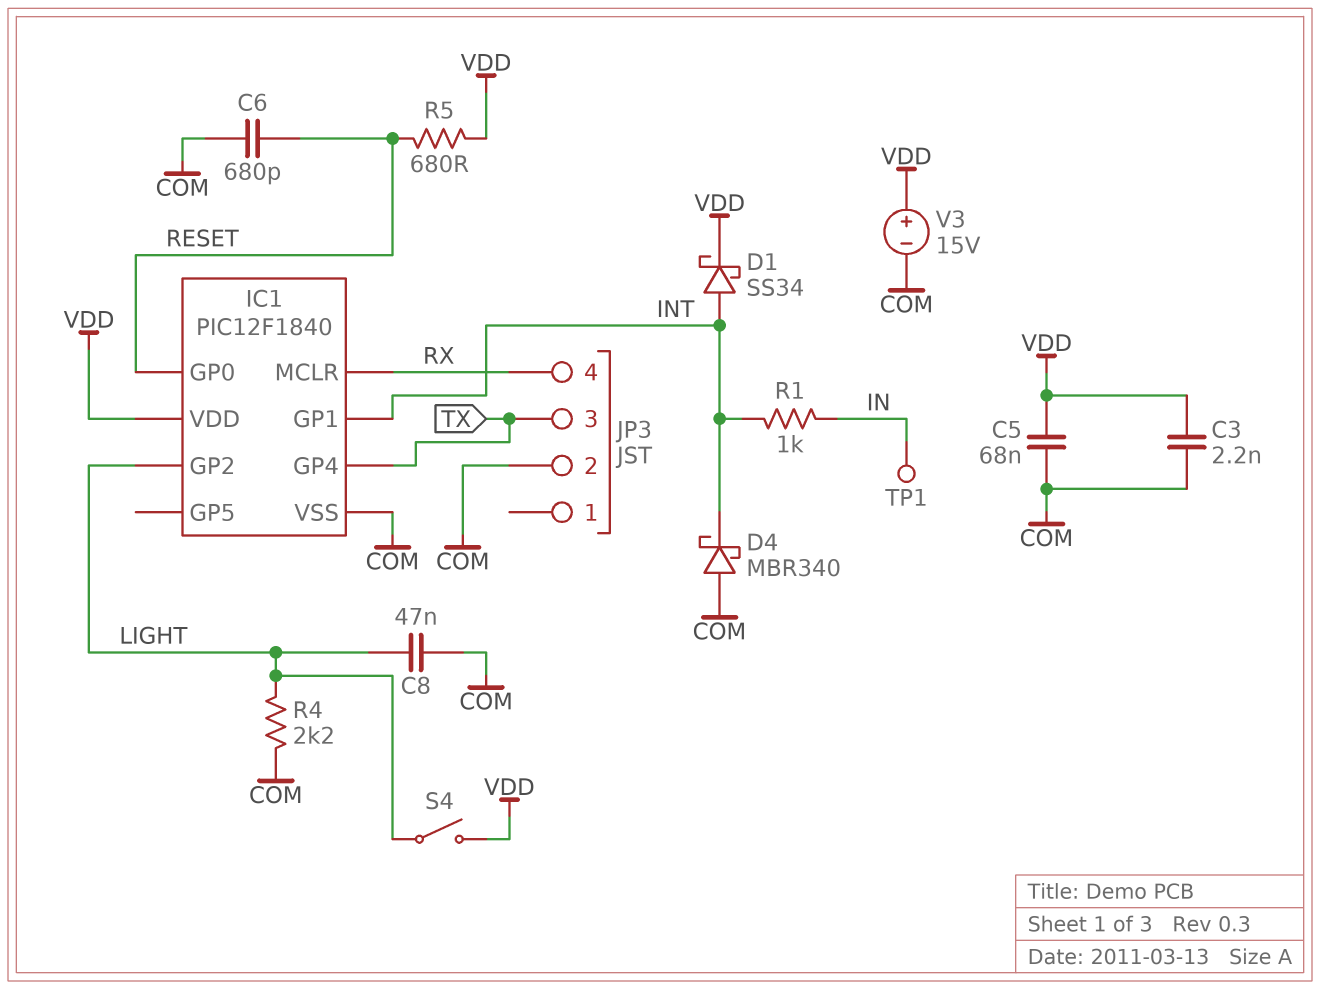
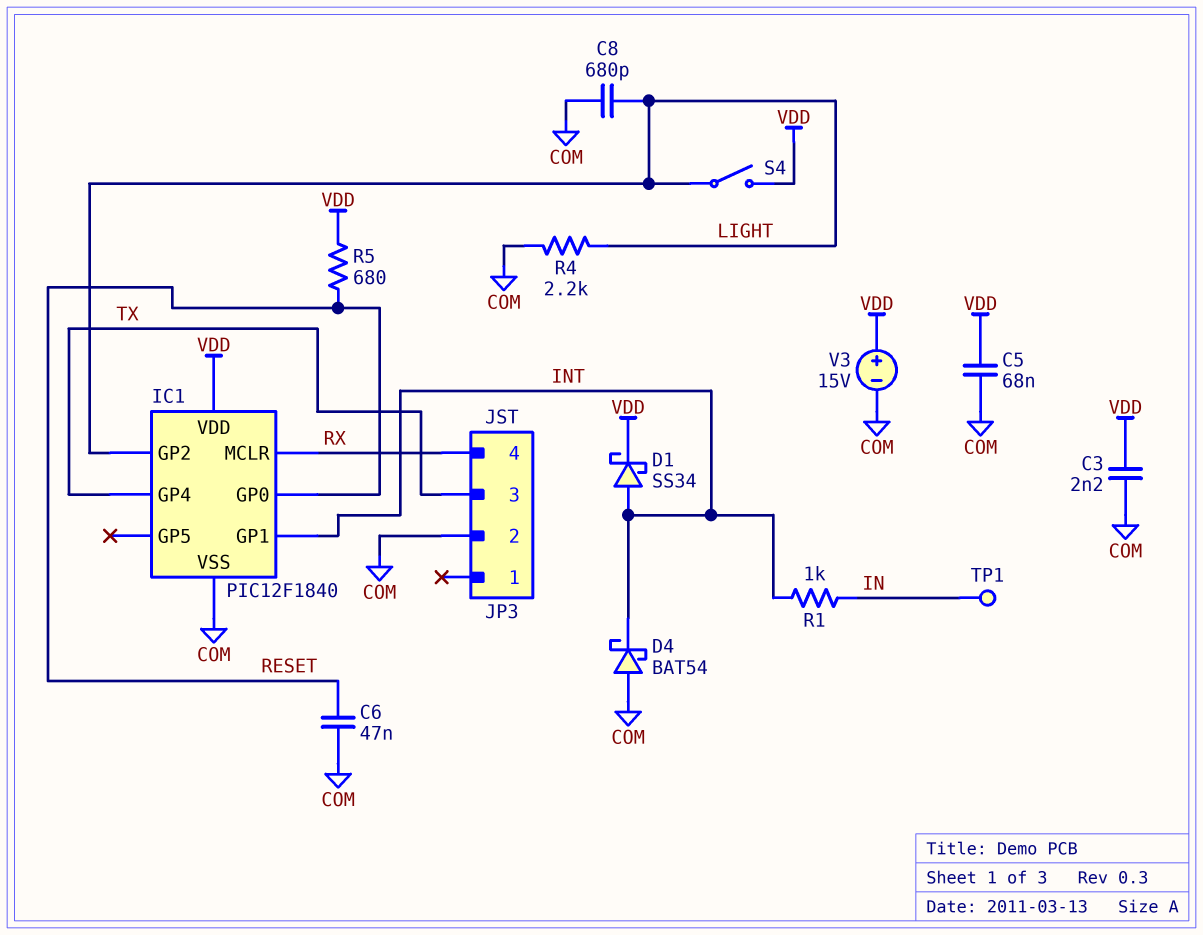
C6: 680pF (COM, RESET) -> 47nF (COM, RESET)
C8: 47nF (COM, LIGHT) -> 680pF (COM, LIGHT)
D4: schottky MBR340 (A COM, K INT) -> schottky BAT54 (A COM, K INT)

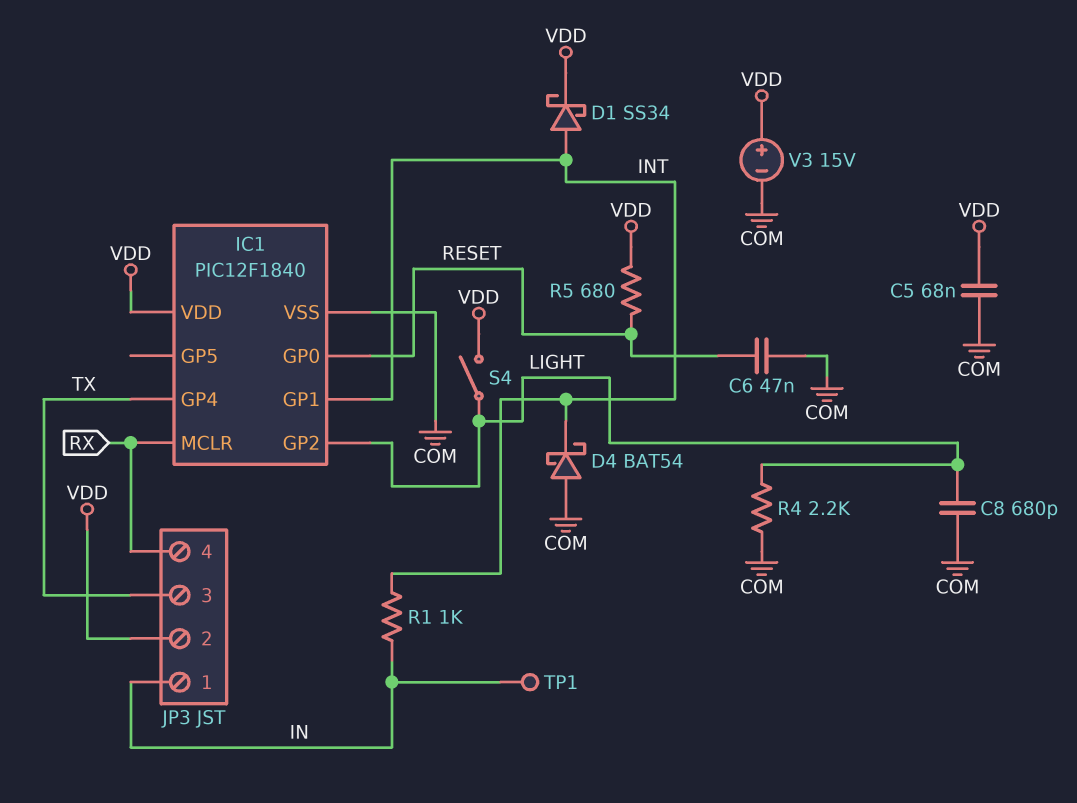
C3: 2.2nF (COM, VDD) -> none
JP3 pin 1: none -> IN
JP3 pin 2: COM -> VDD

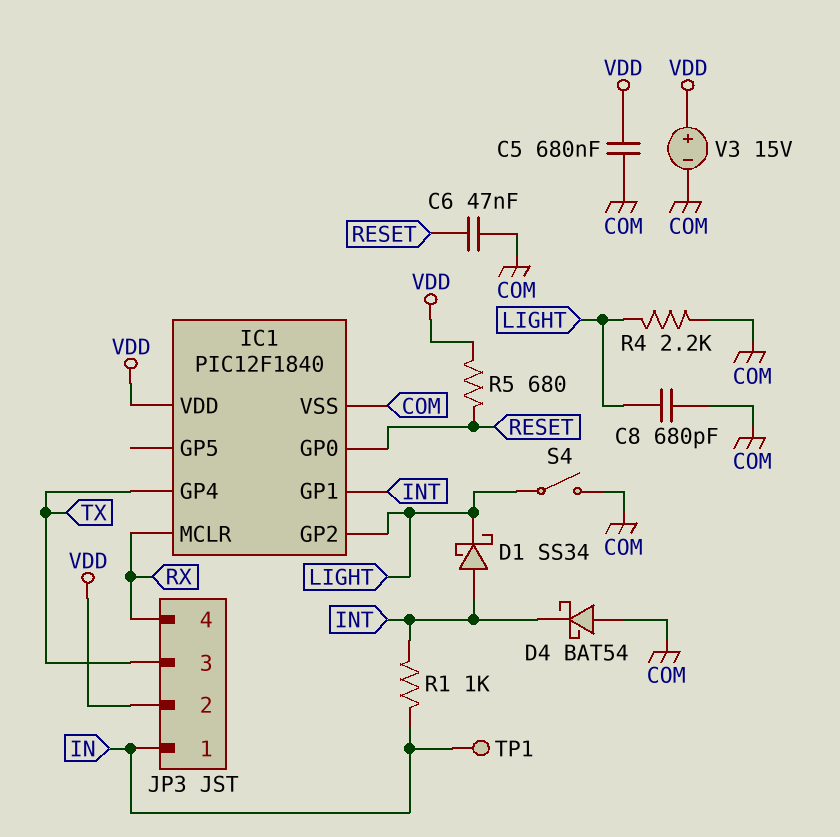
C5: 68nF (COM, VDD) -> 680nF (COM, VDD)
D1: schottky SS34 (A INT, K VDD) -> schottky SS34 (A INT, K LIGHT)
S4: switch (LIGHT, VDD) -> switch (COM, LIGHT)

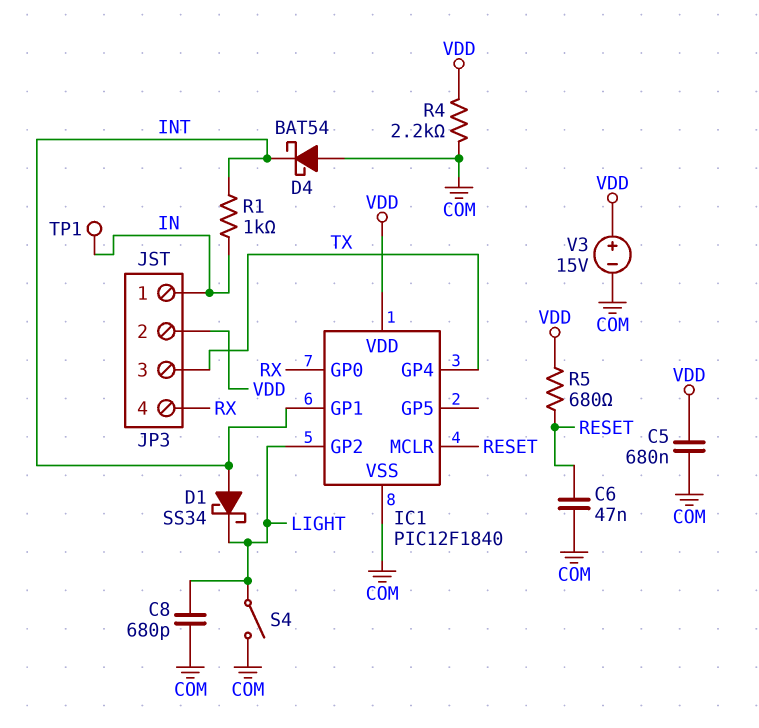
IC1 pin GP0: RESET -> RX
IC1 pin MCLR: RX -> RESET
R4: 2.2k (COM, LIGHT) -> 2.2k (COM, VDD)

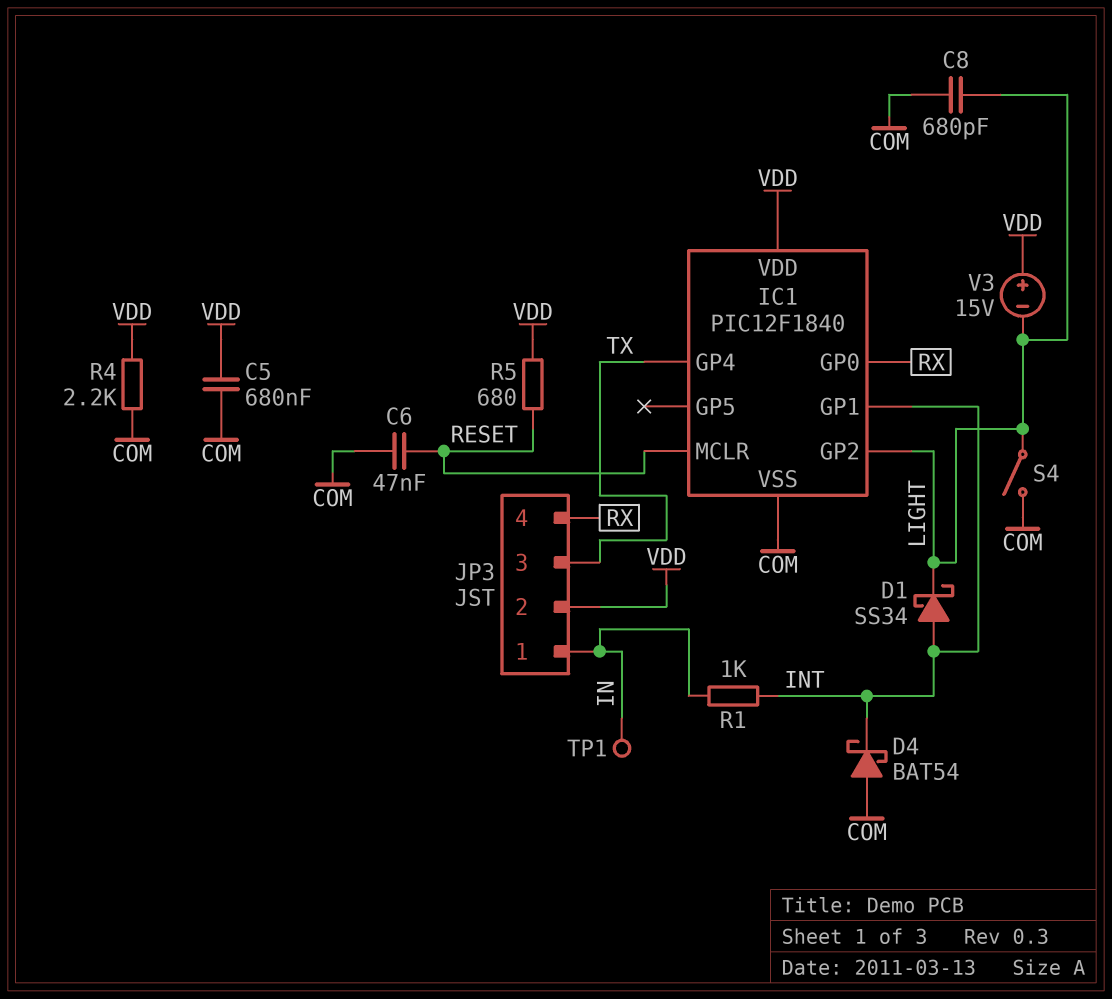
V3: 15V (plus VDD, minus COM) -> 15V (plus VDD, minus LIGHT)

